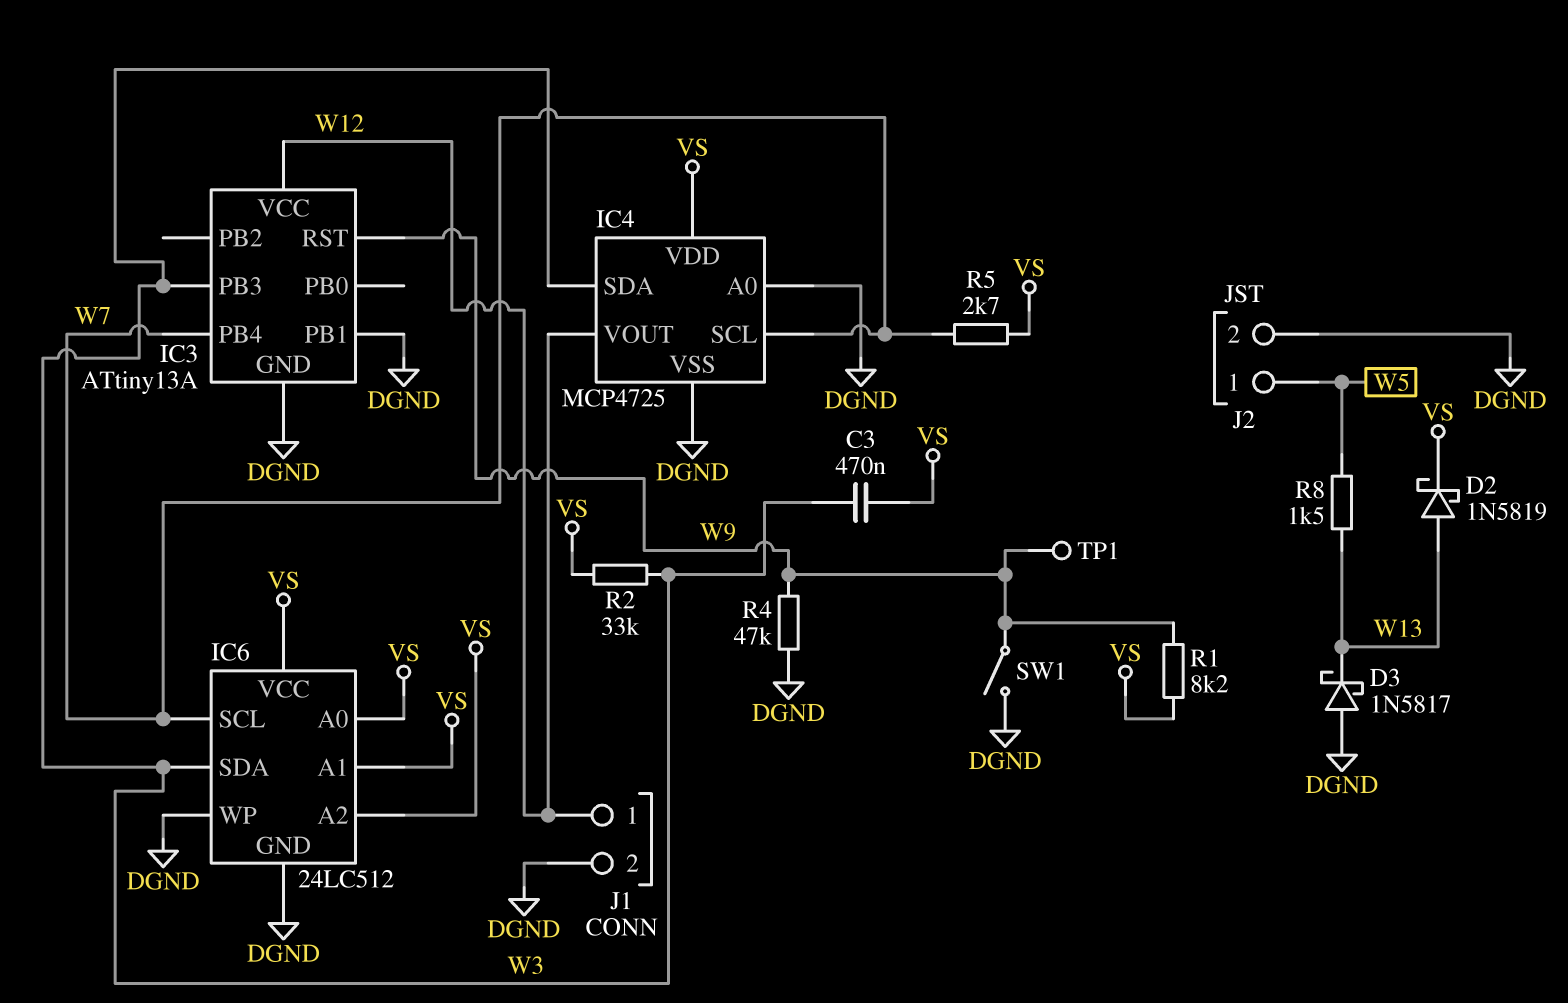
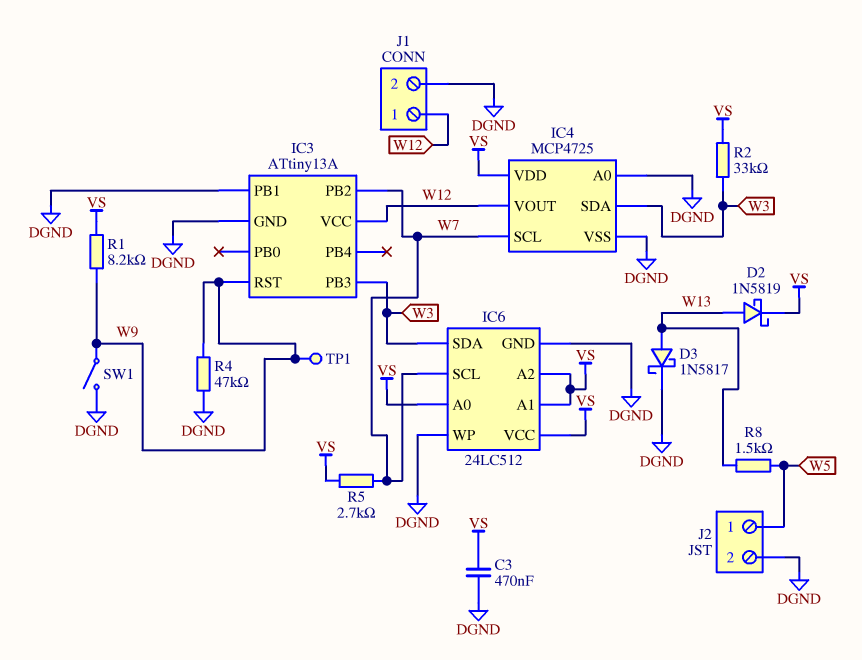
C3: 470nF (VS, W3) -> 470nF (DGND, VS)
D3: schottky 1N5817 (A DGND, K W13) -> schottky 1N5817 (A W13, K DGND)
IC3 pin PB2: none -> W7
IC3 pin PB4: W7 -> none

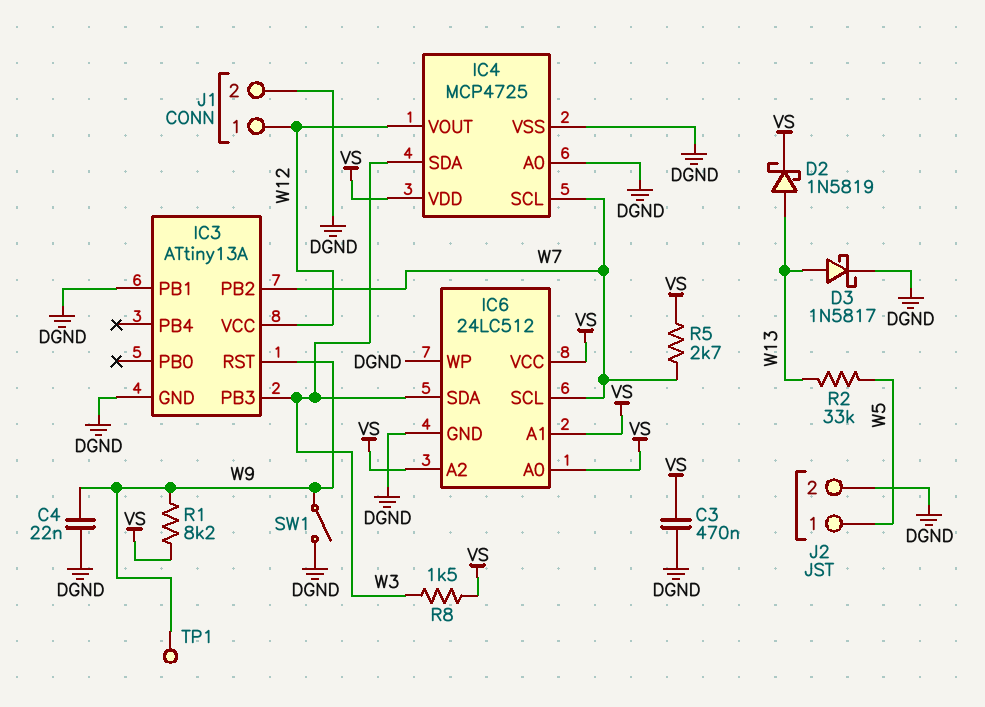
C4: none -> 22nF (DGND, W9)
R2: 33k (VS, W3) -> 33k (W5, W13)
R4: 47k (DGND, W9) -> none
R8: 1.5k (W5, W13) -> 1.5k (VS, W3)

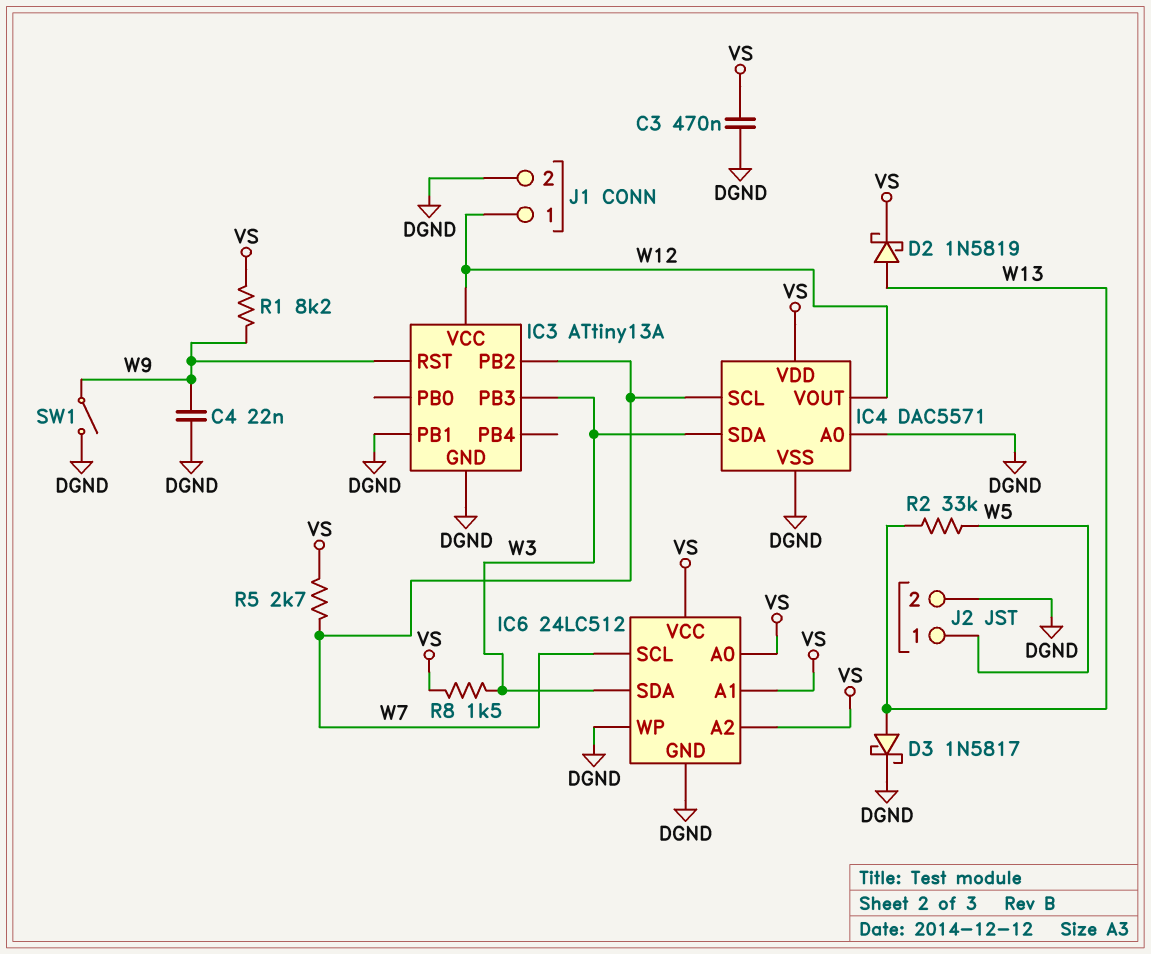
IC4: MCP4725 -> DAC5571
TP1: test point (W9) -> none

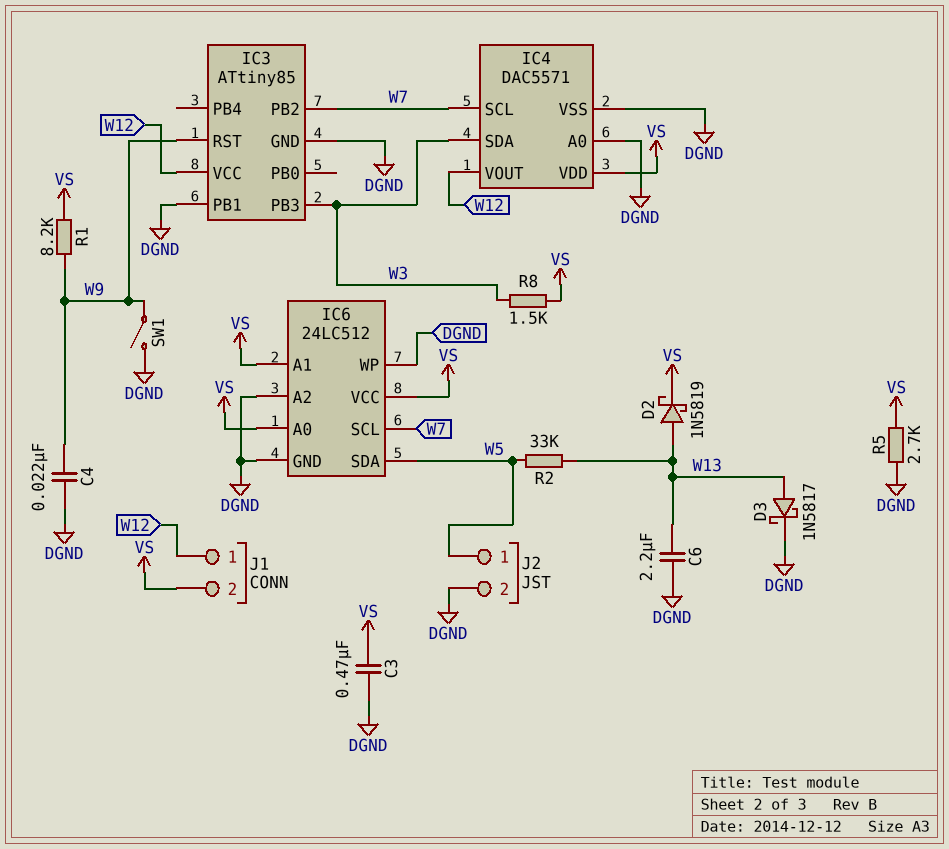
C6: none -> 2.2uF (DGND, W13)
IC3: ATtiny13A -> ATtiny85
IC6 pin A2: VS -> DGND
IC6 pin SDA: W3 -> W5
J1 pin 2: DGND -> VS
R5: 2.7k (VS, W7) -> 2.7k (DGND, VS)

